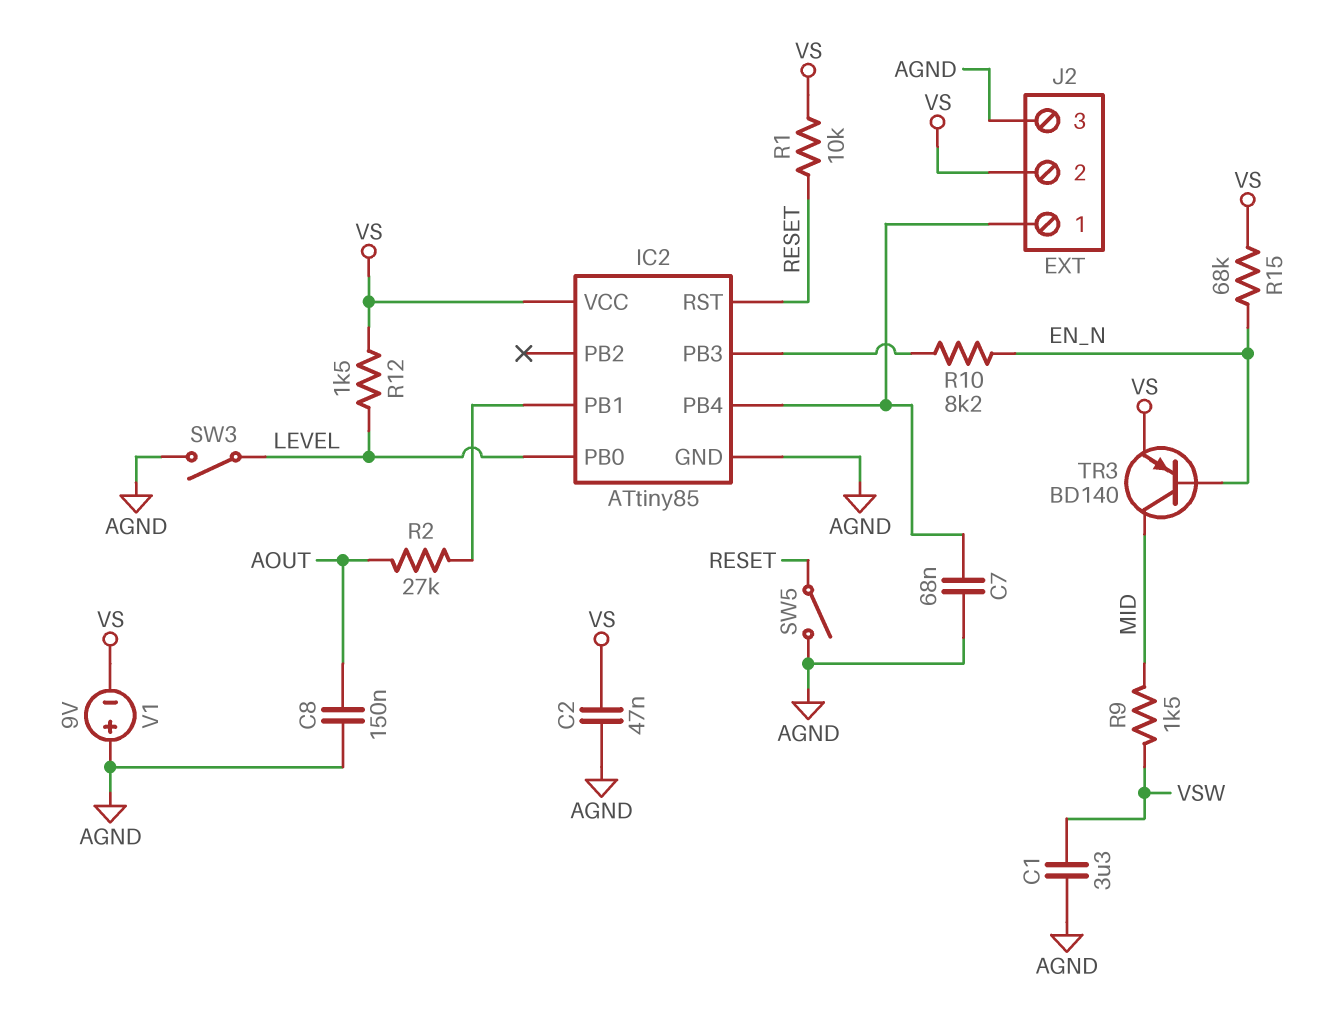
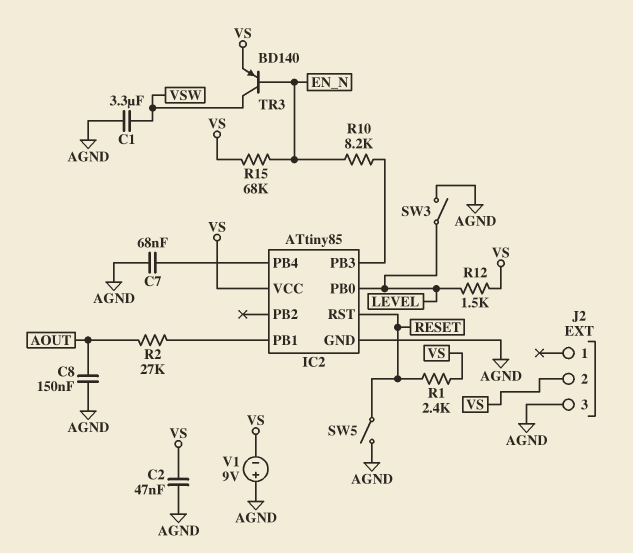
J2 pin 1: IC2/PB4 -> none
R1: 10k (RESET, VS) -> 2.4k (RESET, VS)
R9: 1.5k (MID, VSW) -> none
TR3: PNP BD140 (B EN_N, C MID, E VS) -> PNP BD140 (B EN_N, C VSW, E VS)

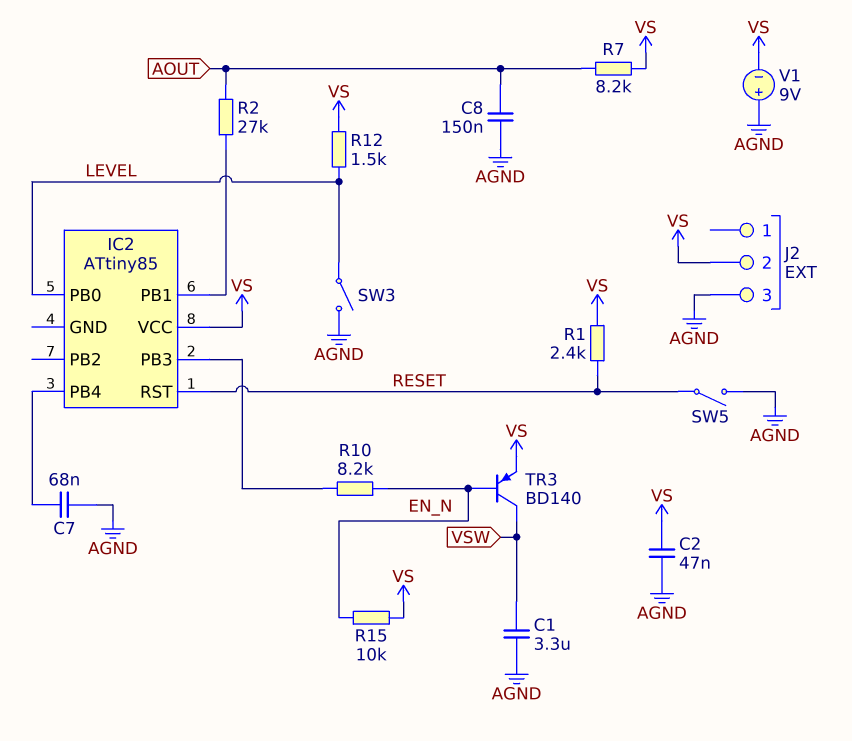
IC2 pin GND: AGND -> none
R7: none -> 8.2k (AOUT, VS)
R15: 68k (EN_N, VS) -> 10k (EN_N, VS)

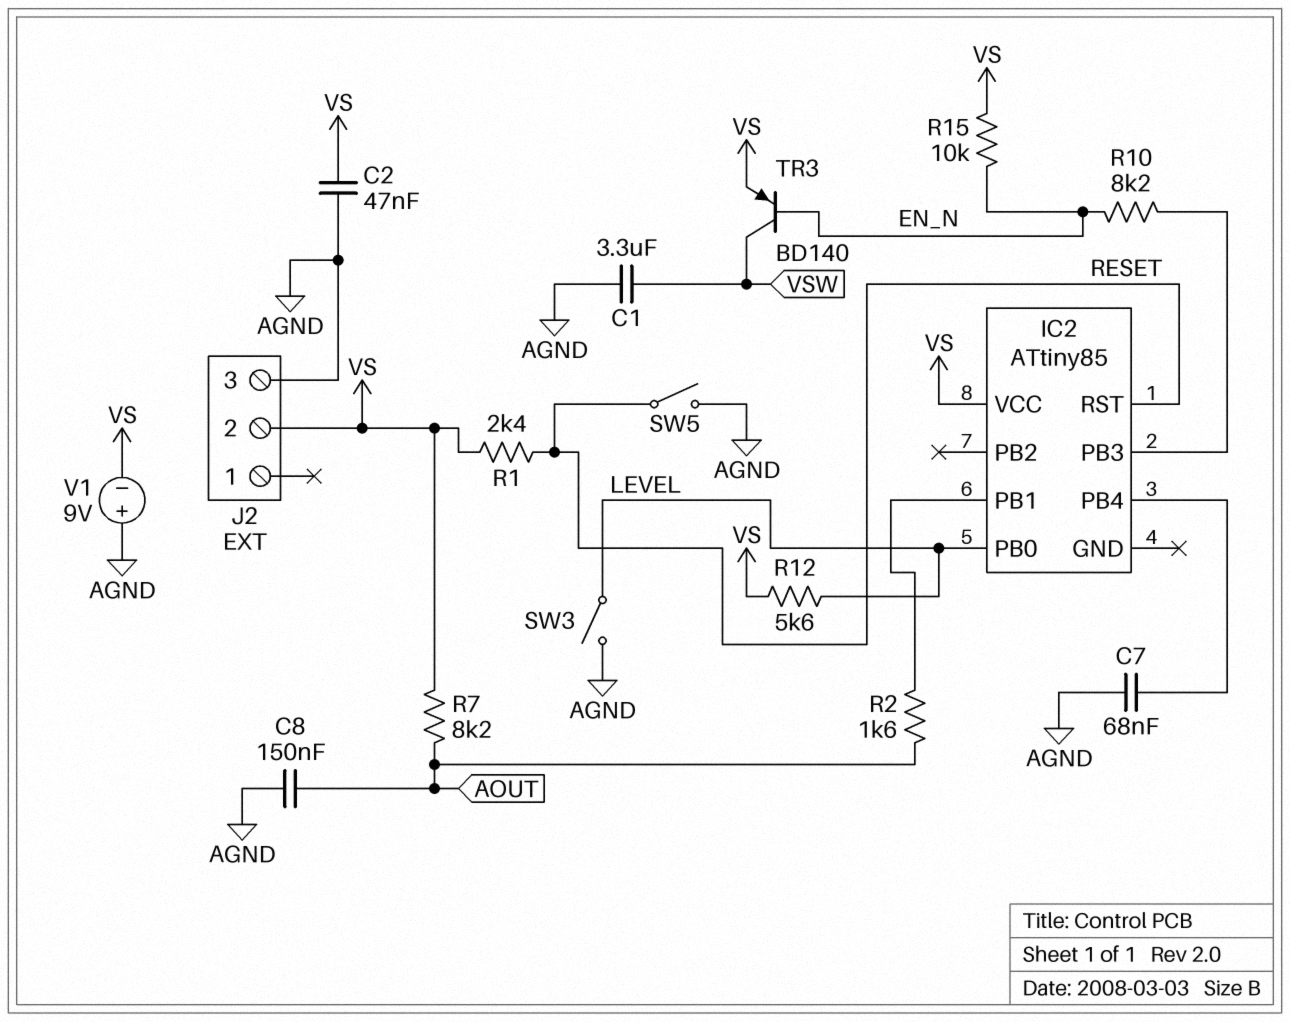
R2: 27k (AOUT, IC2/PB1) -> 1.6k (AOUT, IC2/PB1)
R12: 1.5k (LEVEL, VS) -> 5.6k (LEVEL, VS)

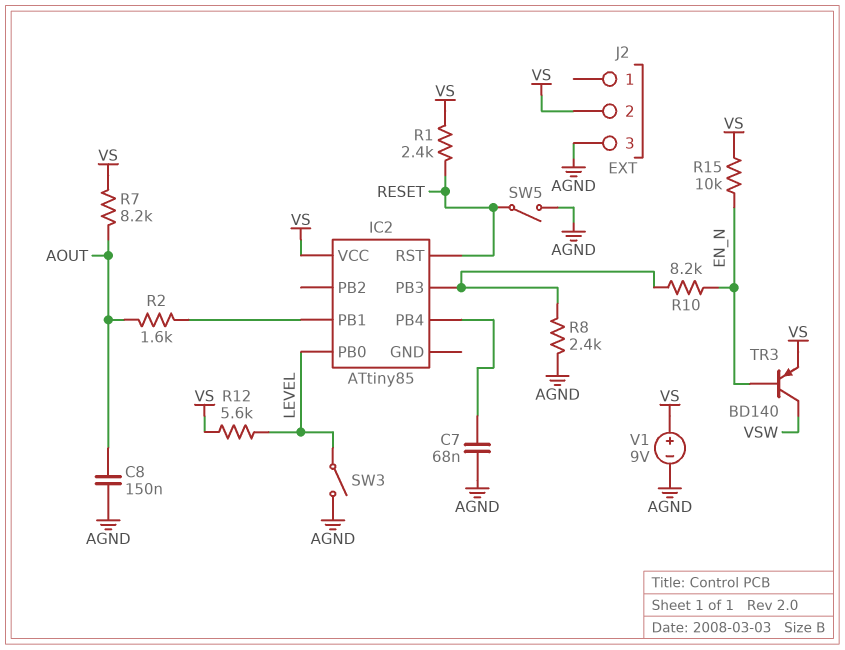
C1: 3.3uF (AGND, VSW) -> none
C2: 47nF (AGND, VS) -> none
R8: none -> 2.4k (AGND, IC2/PB3)
V1: 9V (plus AGND, minus VS) -> 9V (plus VS, minus AGND)

